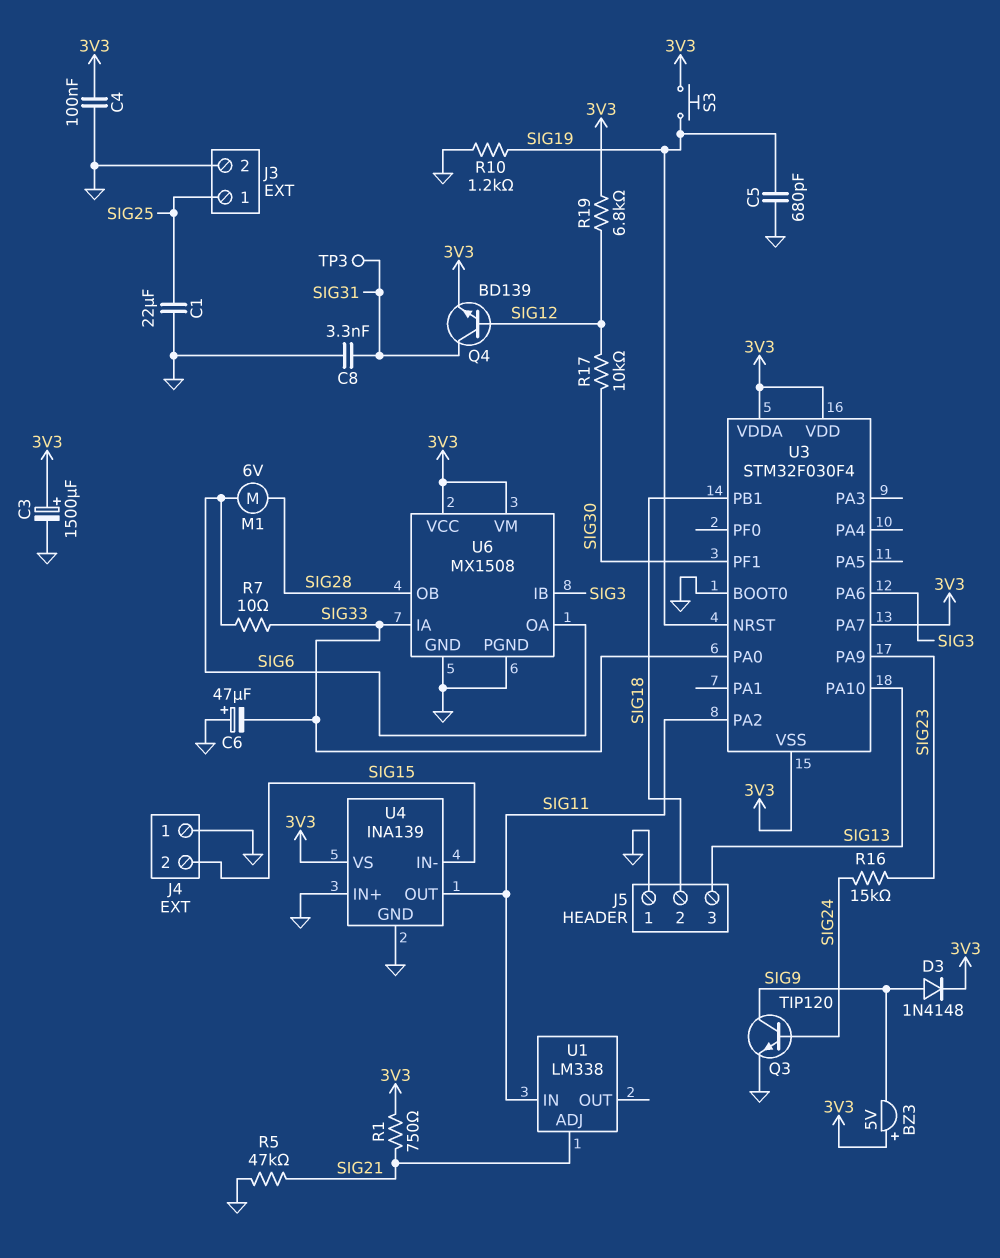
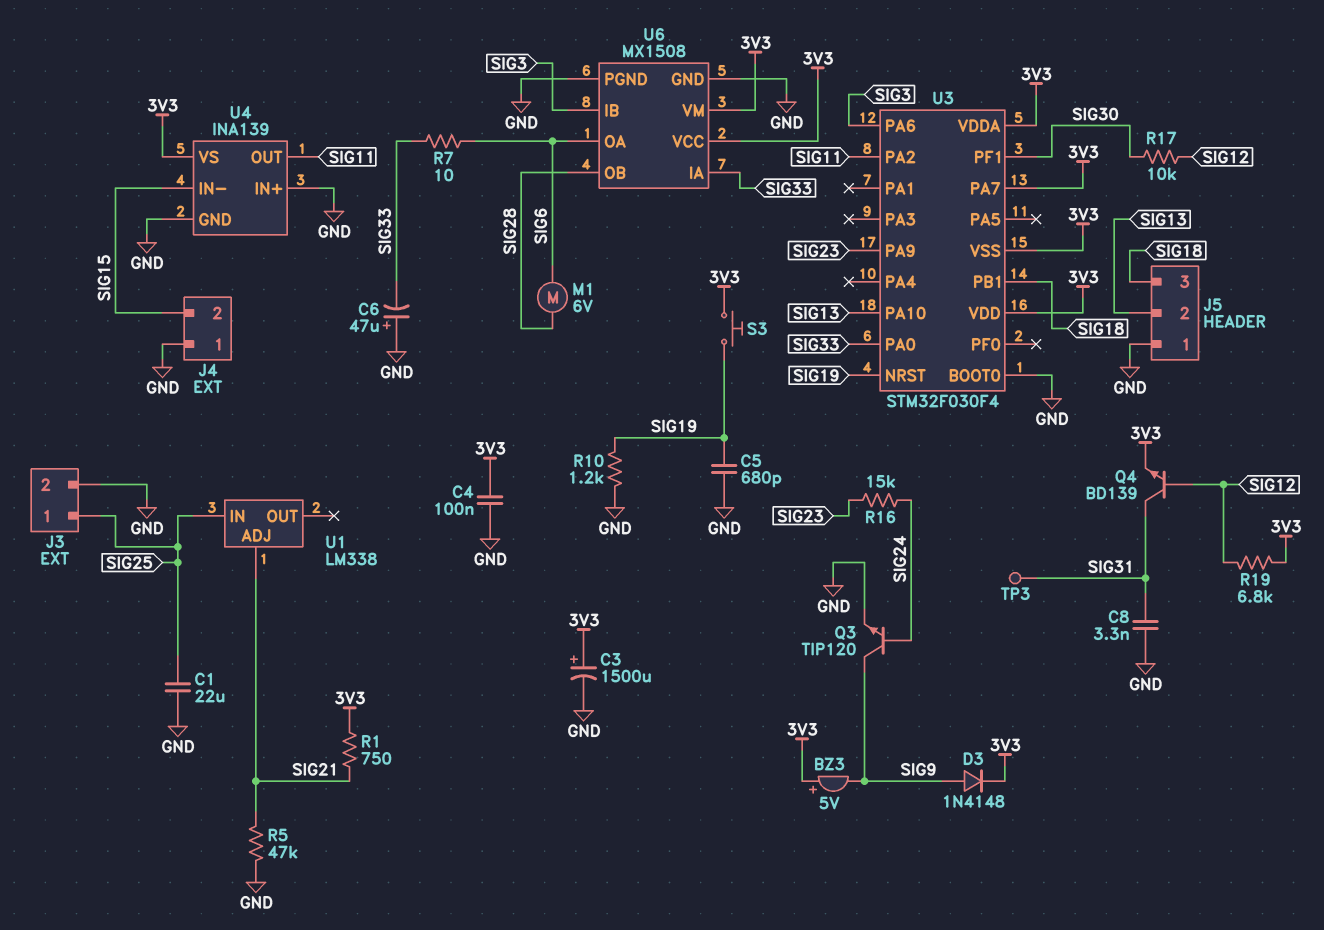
J5 pin 2: SIG18 -> SIG13
J5 pin 3: SIG13 -> SIG18
U1 pin IN: SIG11 -> SIG25

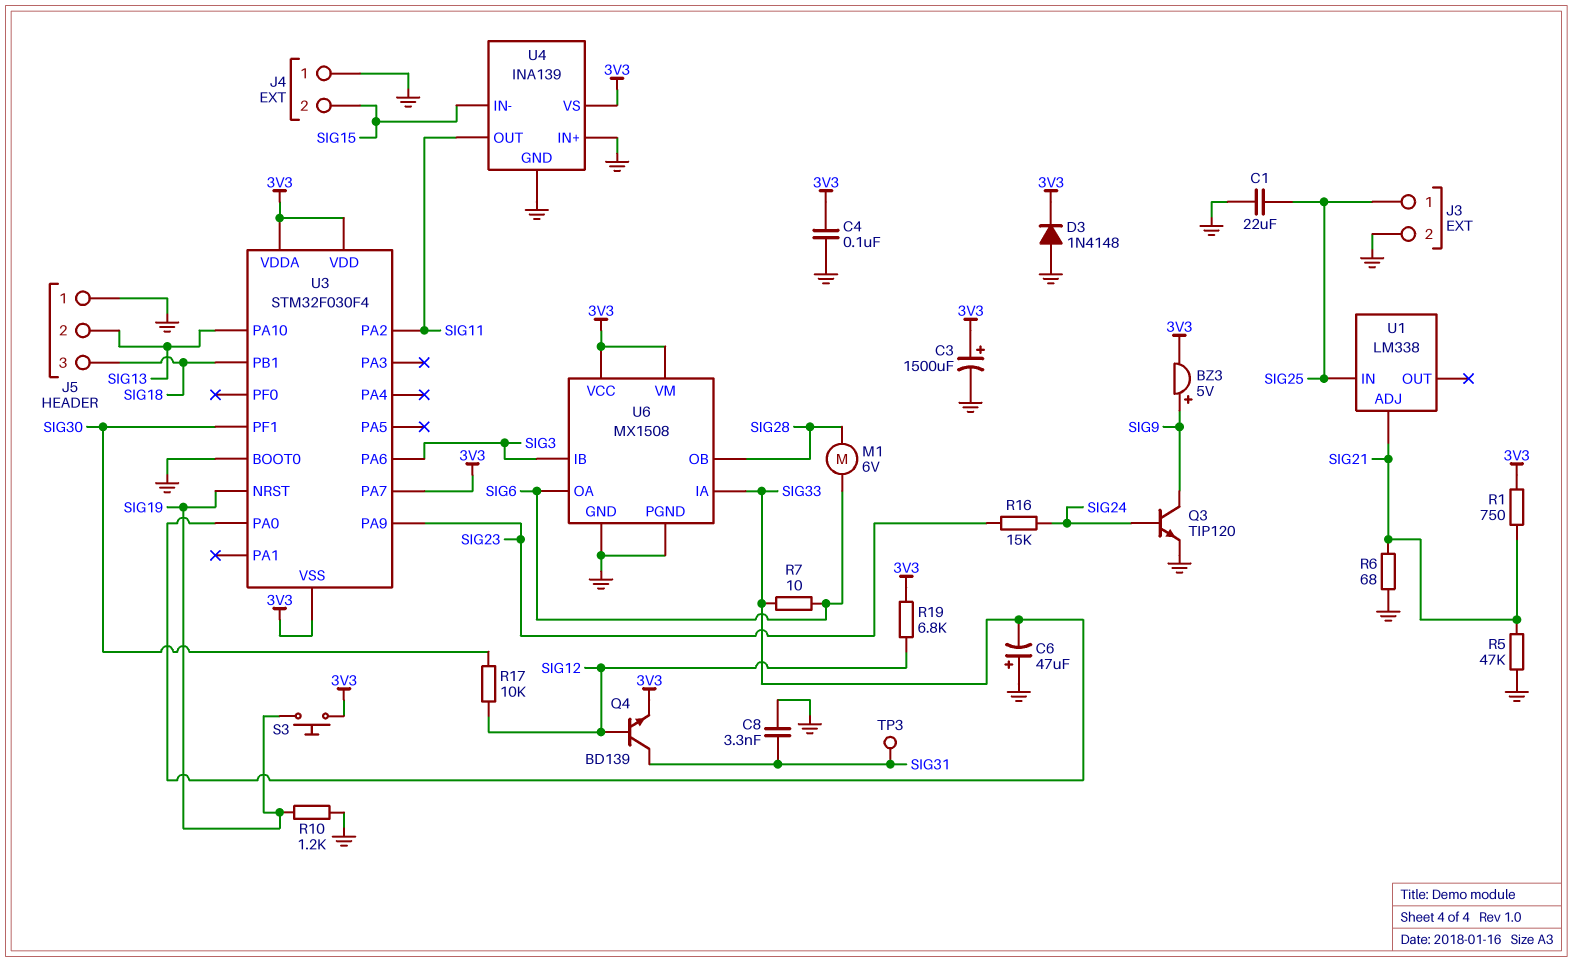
BZ3: buzzer 5V (plus 3V3, minus SIG9) -> buzzer 5V (plus SIG9, minus 3V3)
C5: 680pF (GND, SIG19) -> none
D3: diode 1N4148 (A SIG9, K 3V3) -> diode 1N4148 (A GND, K 3V3)
R6: none -> 68 (GND, SIG21)

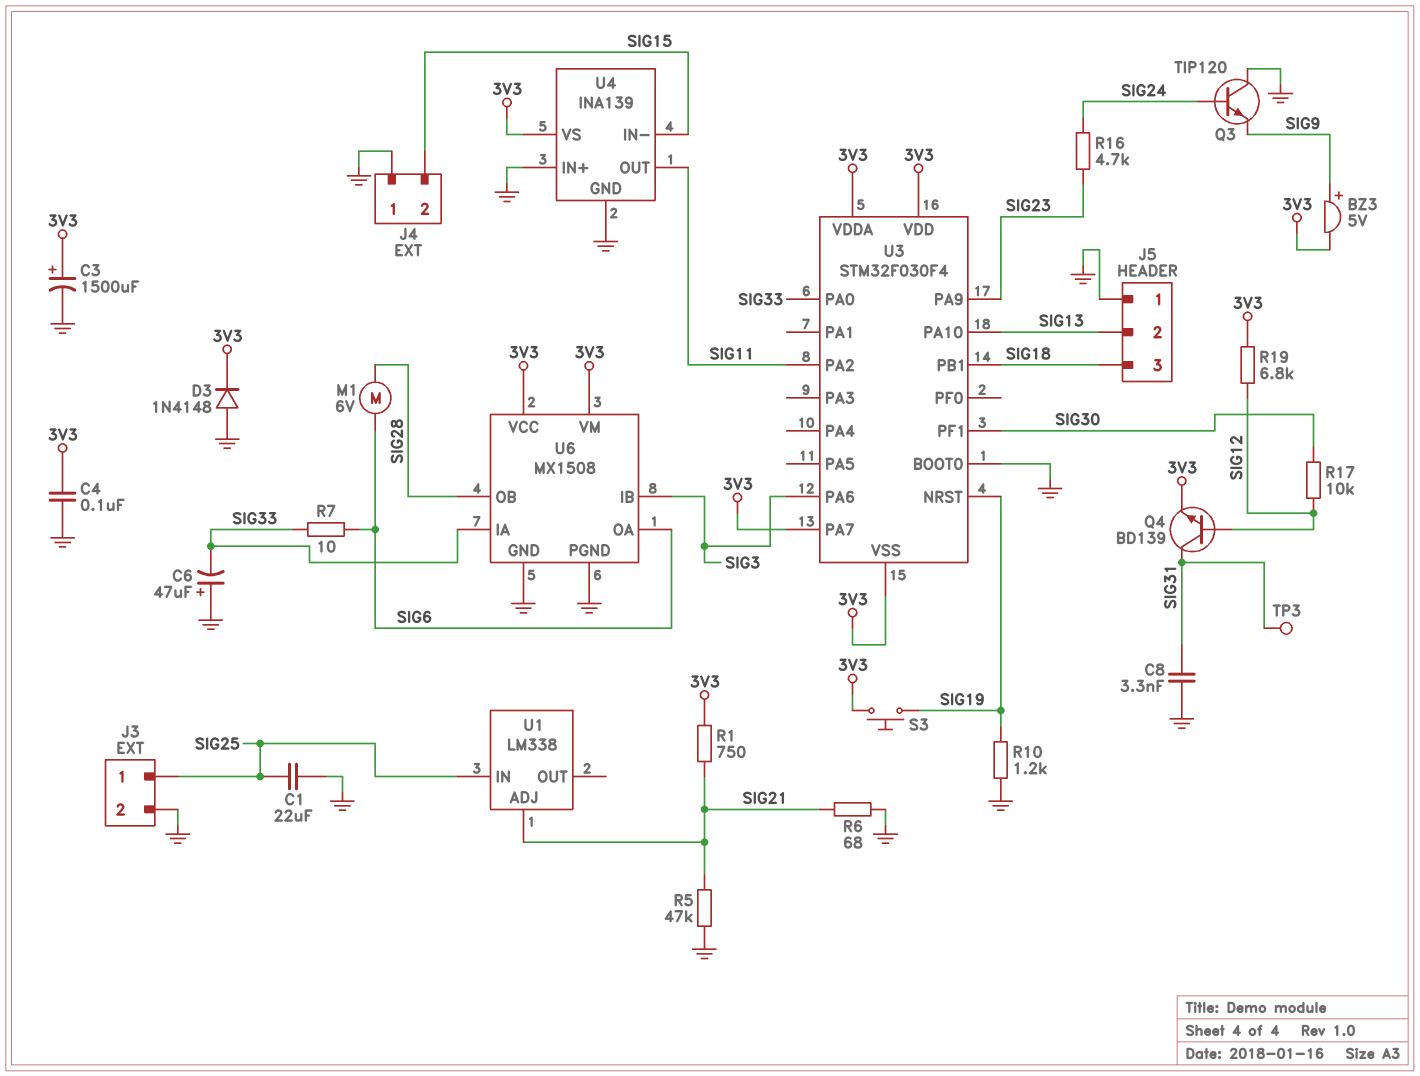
Q3: NPN TIP120 (B SIG24, C SIG9, E GND) -> NPN TIP120 (B SIG24, C GND, E SIG9)
R16: 15k (SIG23, SIG24) -> 4.7k (SIG23, SIG24)

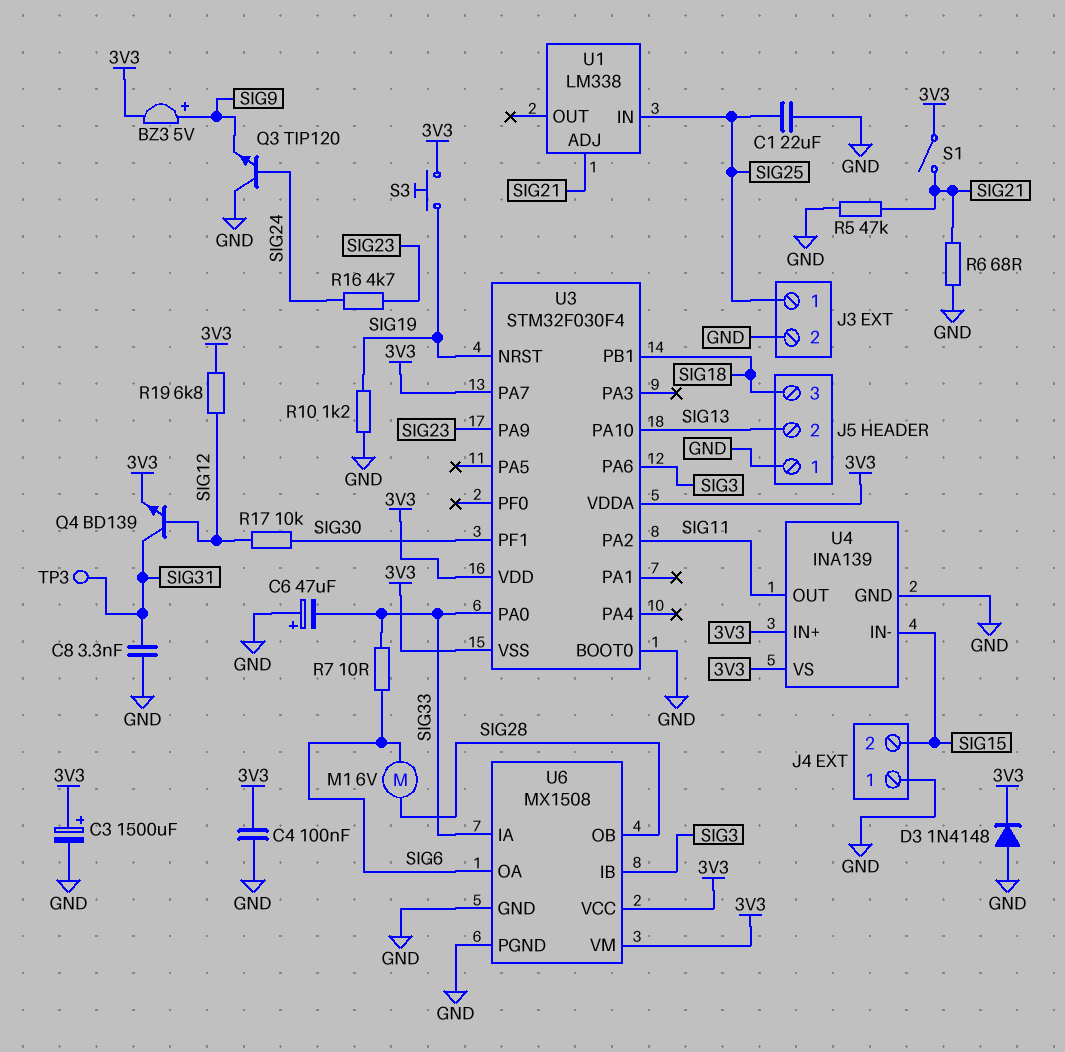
R1: 750 (3V3, SIG21) -> none
S1: none -> switch (3V3, SIG21)
U4 pin IN+: GND -> 3V3

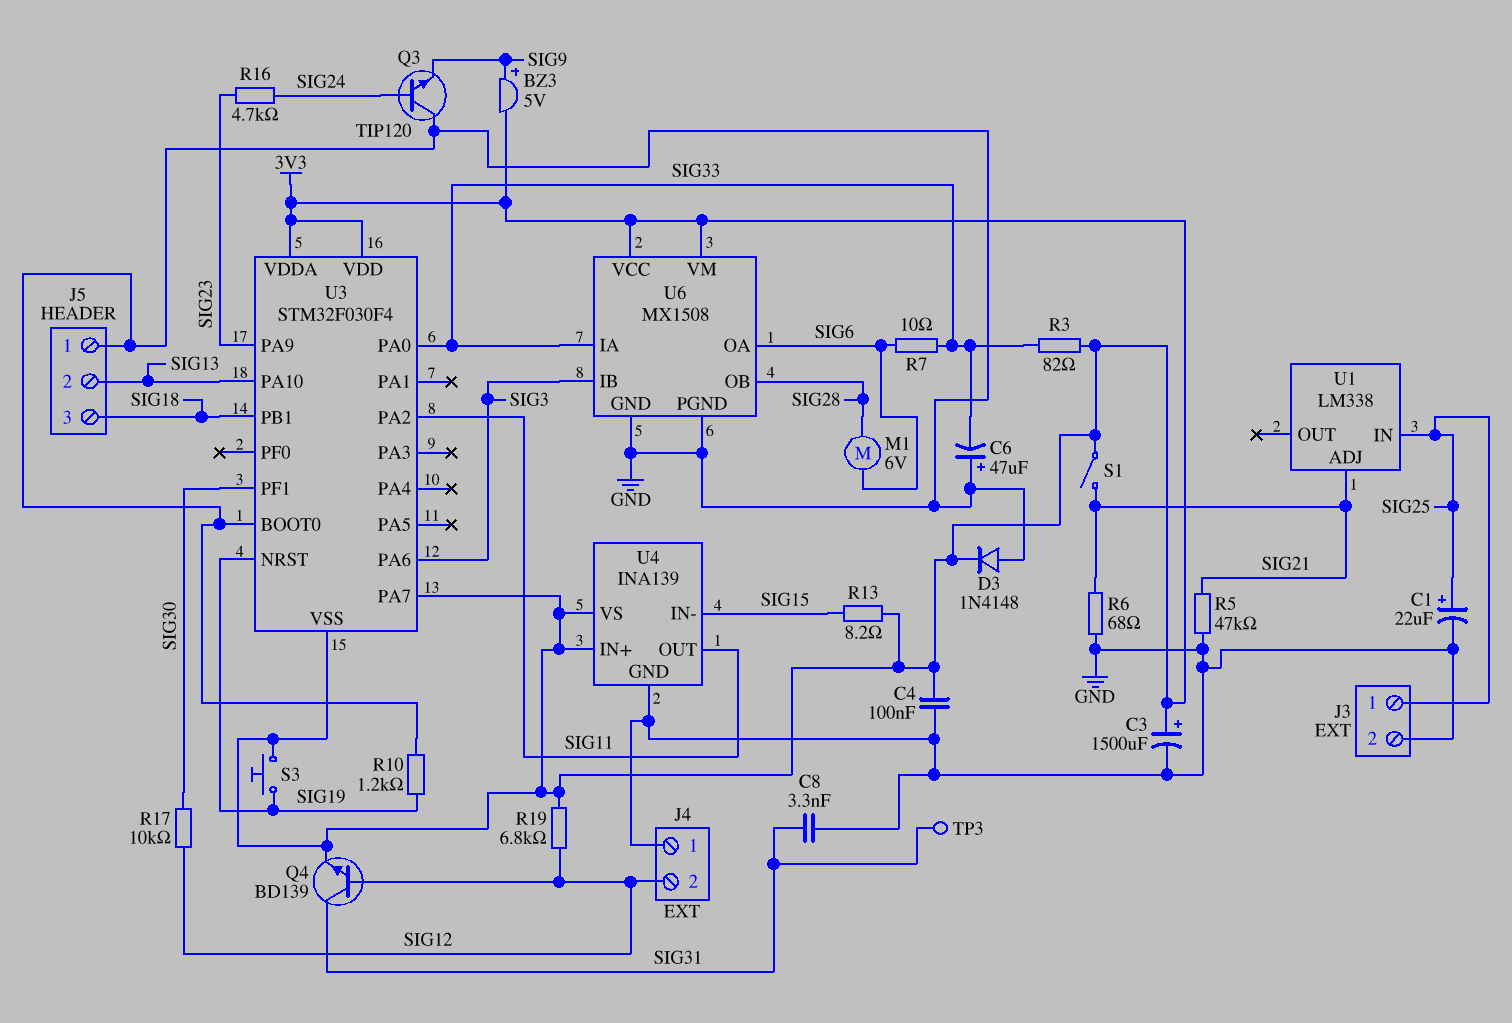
C1: 22uF (GND, SIG25) -> 22uF (plus SIG25, minus GND)
J4 pin 2: SIG15 -> SIG12
R3: none -> 82 (3V3, SIG33)
R13: none -> 8.2 (3V3, SIG15)

